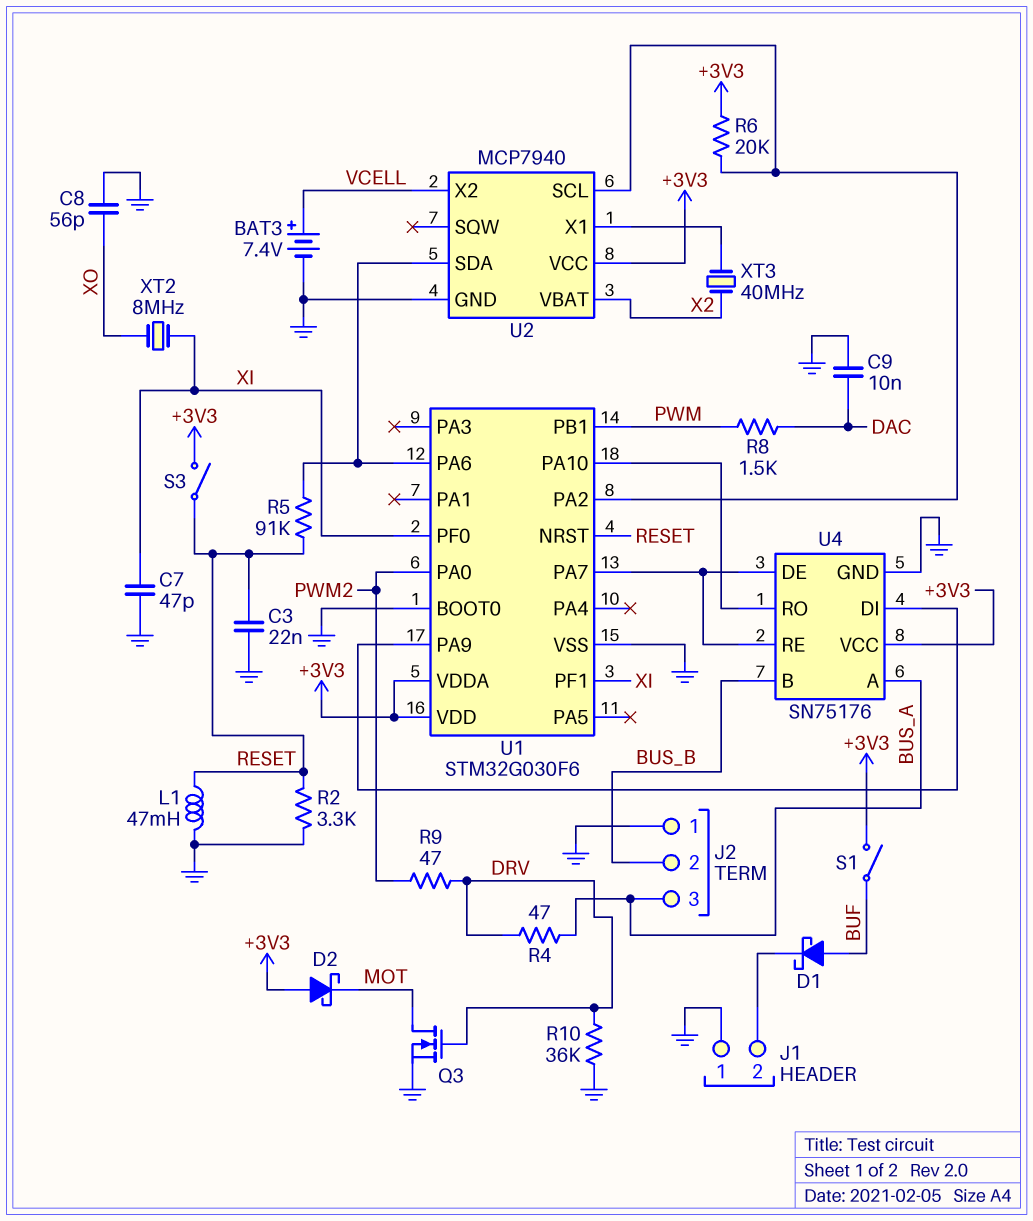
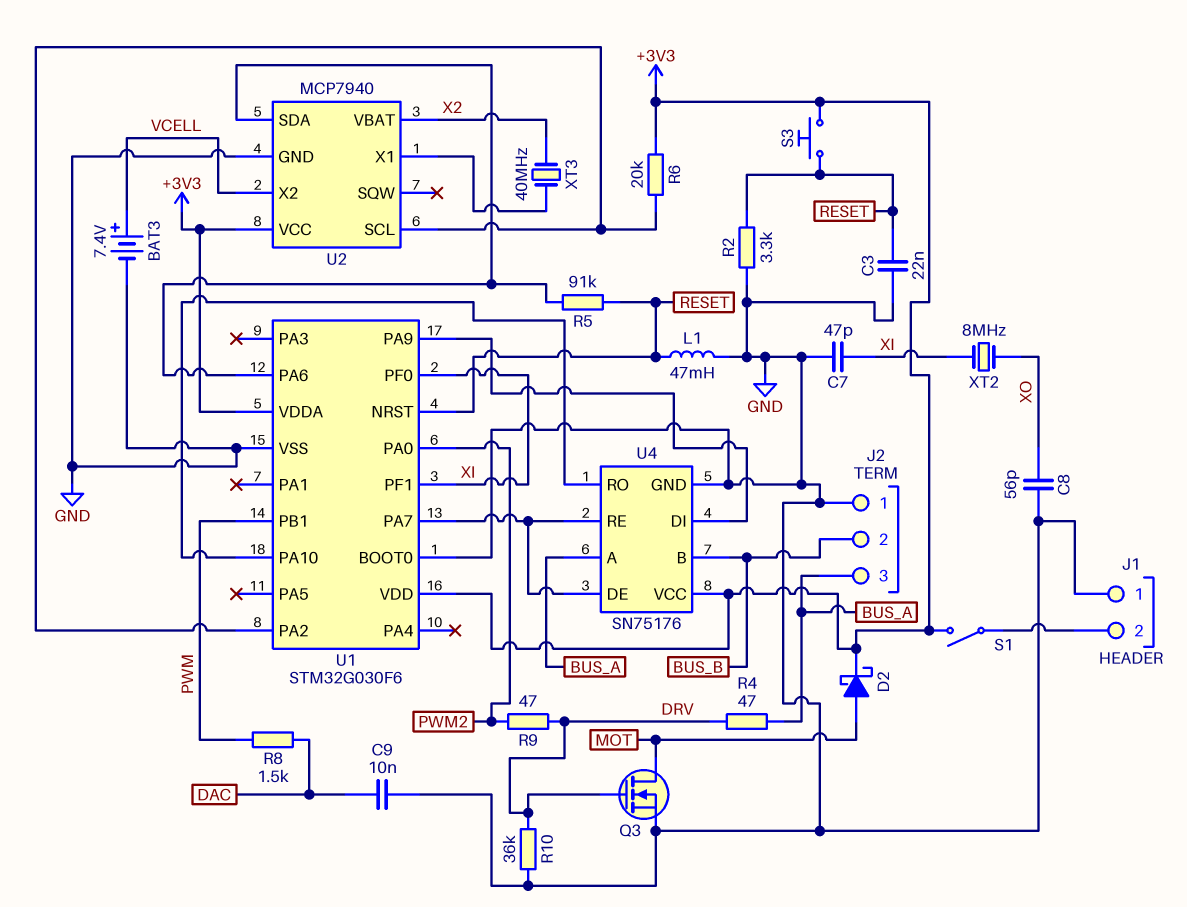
D1: schottky (A BUF, K J1/2) -> none
D2: schottky (A +3V3, K MOT) -> schottky (A MOT, K +3V3)
S1: switch (+3V3, BUF) -> switch (+3V3, J1/2)
S3: switch (+3V3, RESET) -> button (+3V3, RESET)

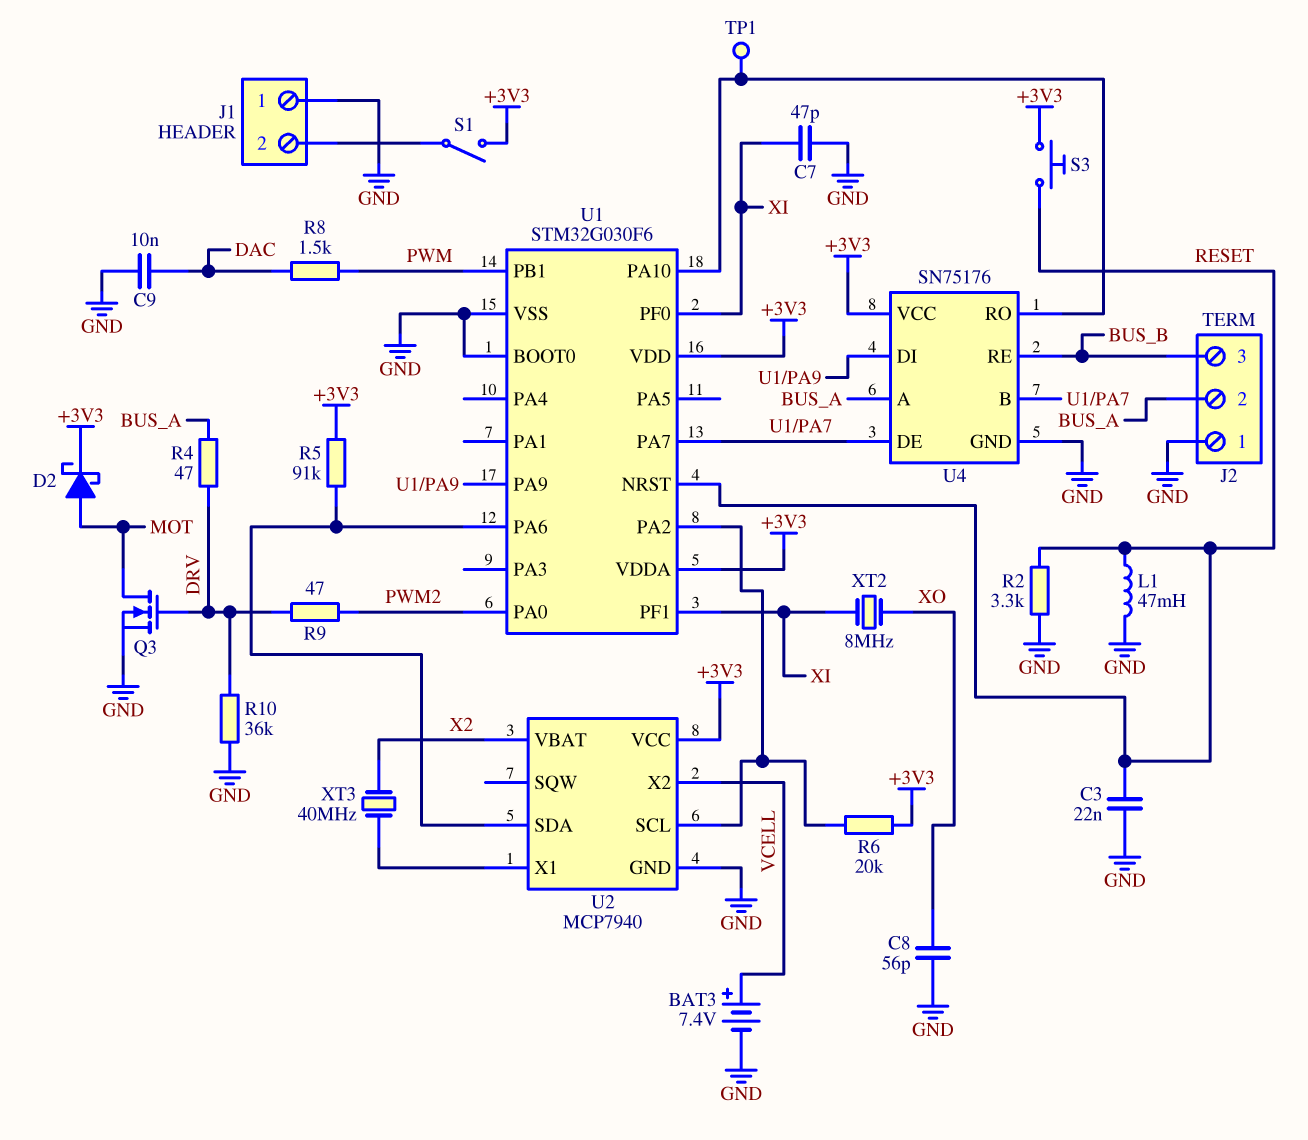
J2 pin 2: BUS_B -> BUS_A
J2 pin 3: BUS_A -> BUS_B
R5: 91k (RESET, U1/PA6) -> 91k (+3V3, U1/PA6)
TP1: none -> test point (U1/PA10)
U4 pin B: BUS_B -> U1/PA7
U4 pin RE: U1/PA7 -> BUS_B

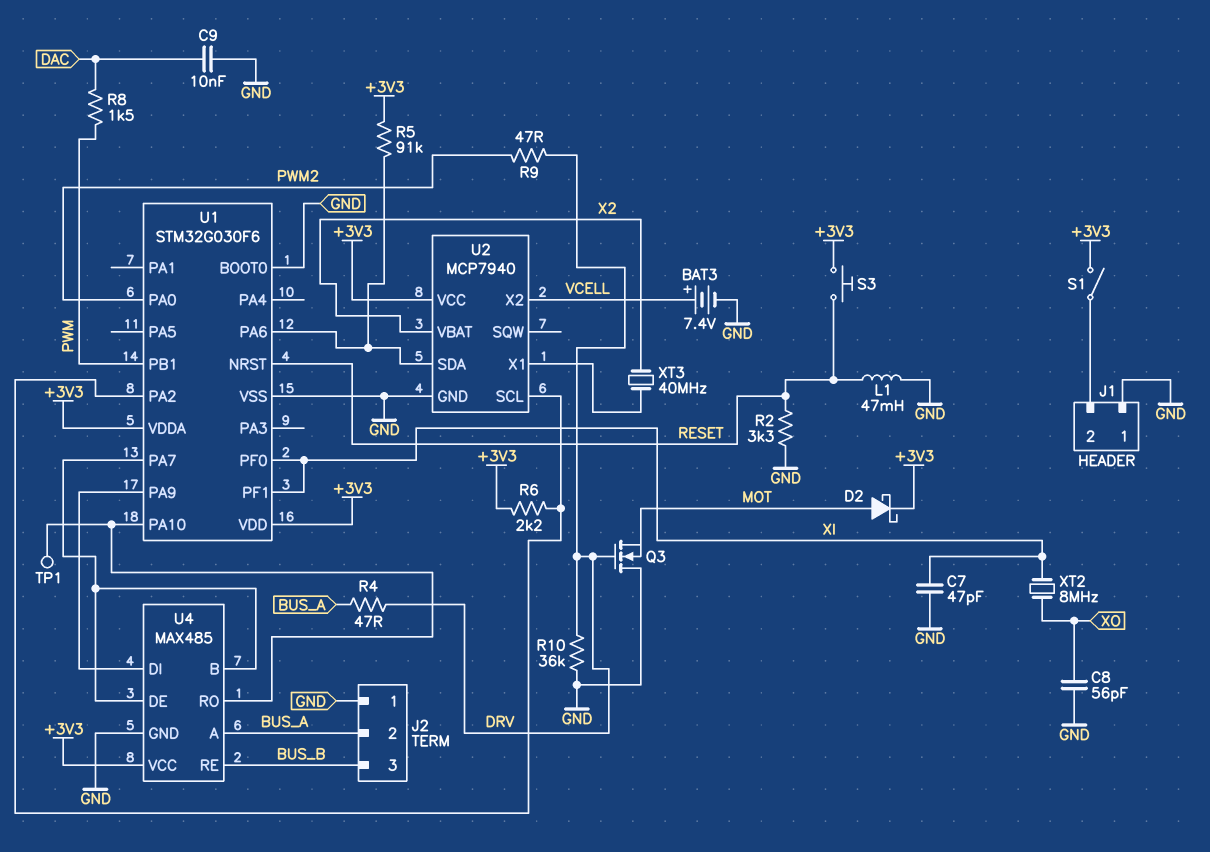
C3: 22nF (GND, RESET) -> none
Q3: NMOS (G DRV, D MOT, S GND) -> NMOS (G DRV, D GND, S MOT)
R6: 20k (+3V3, U1/PA2) -> 2.2k (+3V3, U1/PA2)
U4: SN75176 -> MAX485

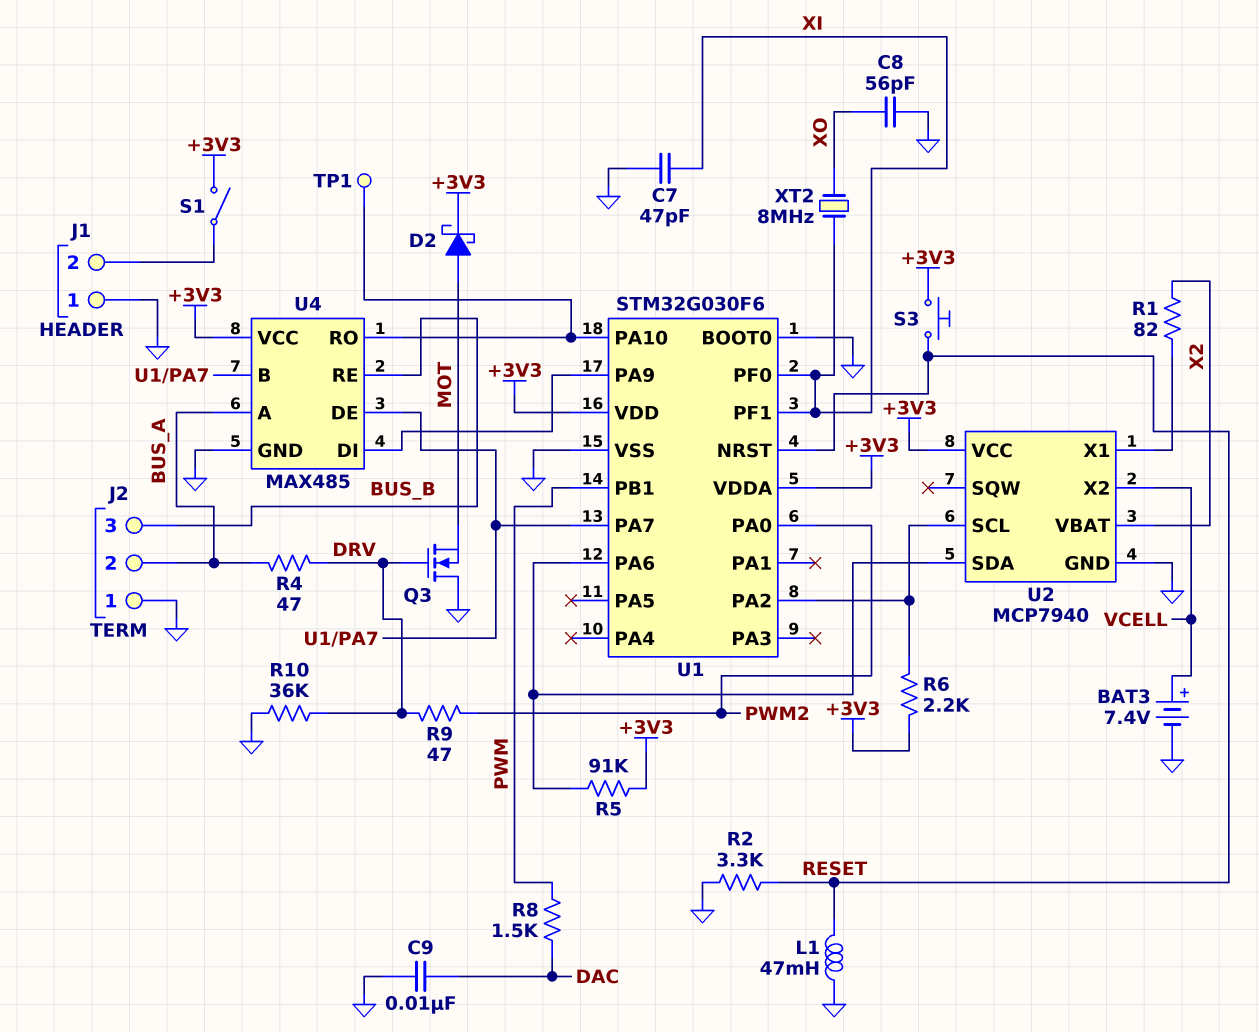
R1: none -> 82 (U2/X1, X2)
XT3: 40MHz (U2/X1, X2) -> none

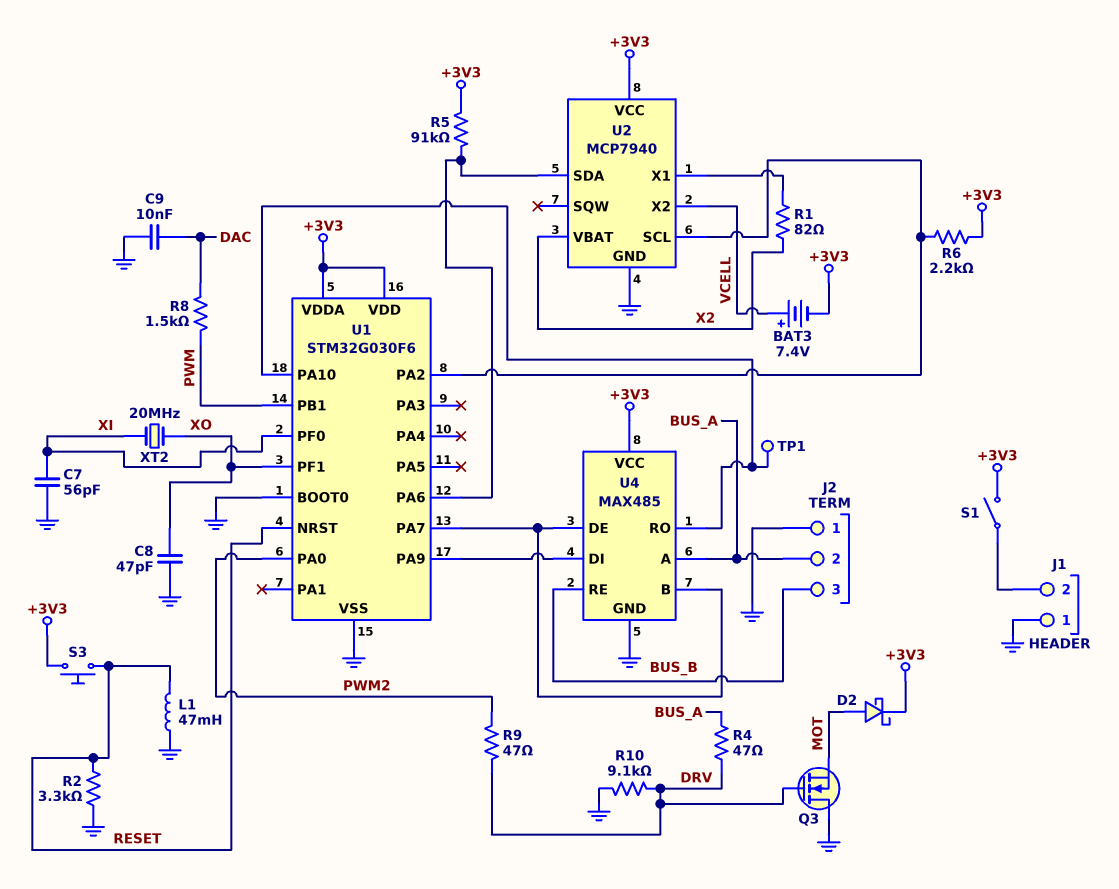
BAT3: 7.4V (plus VCELL, minus GND) -> 7.4V (plus VCELL, minus +3V3)
C7: 47pF (GND, XI) -> 56pF (GND, XI)
C8: 56pF (GND, XO) -> 47pF (GND, XO)
R10: 36k (DRV, GND) -> 9.1k (DRV, GND)
U1 pin PF1: XI -> XO
XT2: 8MHz (XI, XO) -> 20MHz (XI, XO)

